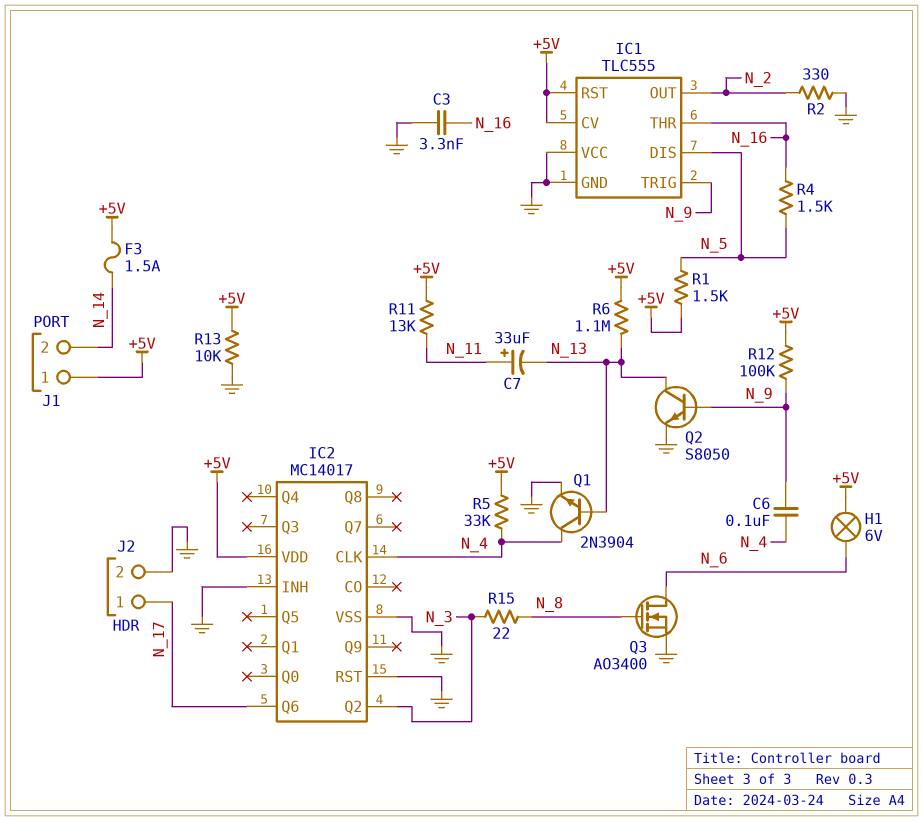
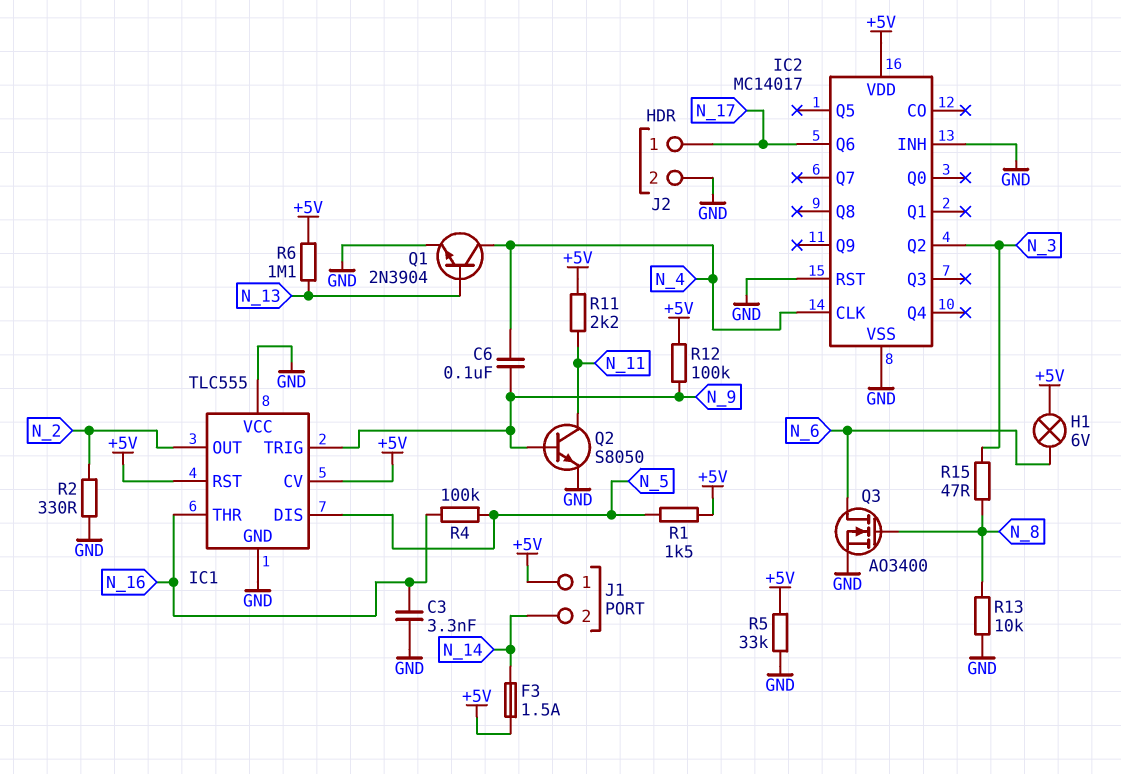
C7: 33uF (plus N_11, minus N_13) -> none
Q2: NPN S8050 (B N_9, C N_13, E GND) -> NPN S8050 (B N_9, C N_11, E GND)
R4: 1.5k (N_5, N_16) -> 100k (N_5, N_16)
R5: 33k (+5V, N_4) -> 33k (+5V, GND)
R11: 13k (+5V, N_11) -> 2.2k (+5V, N_11)
R13: 10k (+5V, GND) -> 10k (GND, N_8)
R15: 22 (N_3, N_8) -> 47 (N_3, N_8)

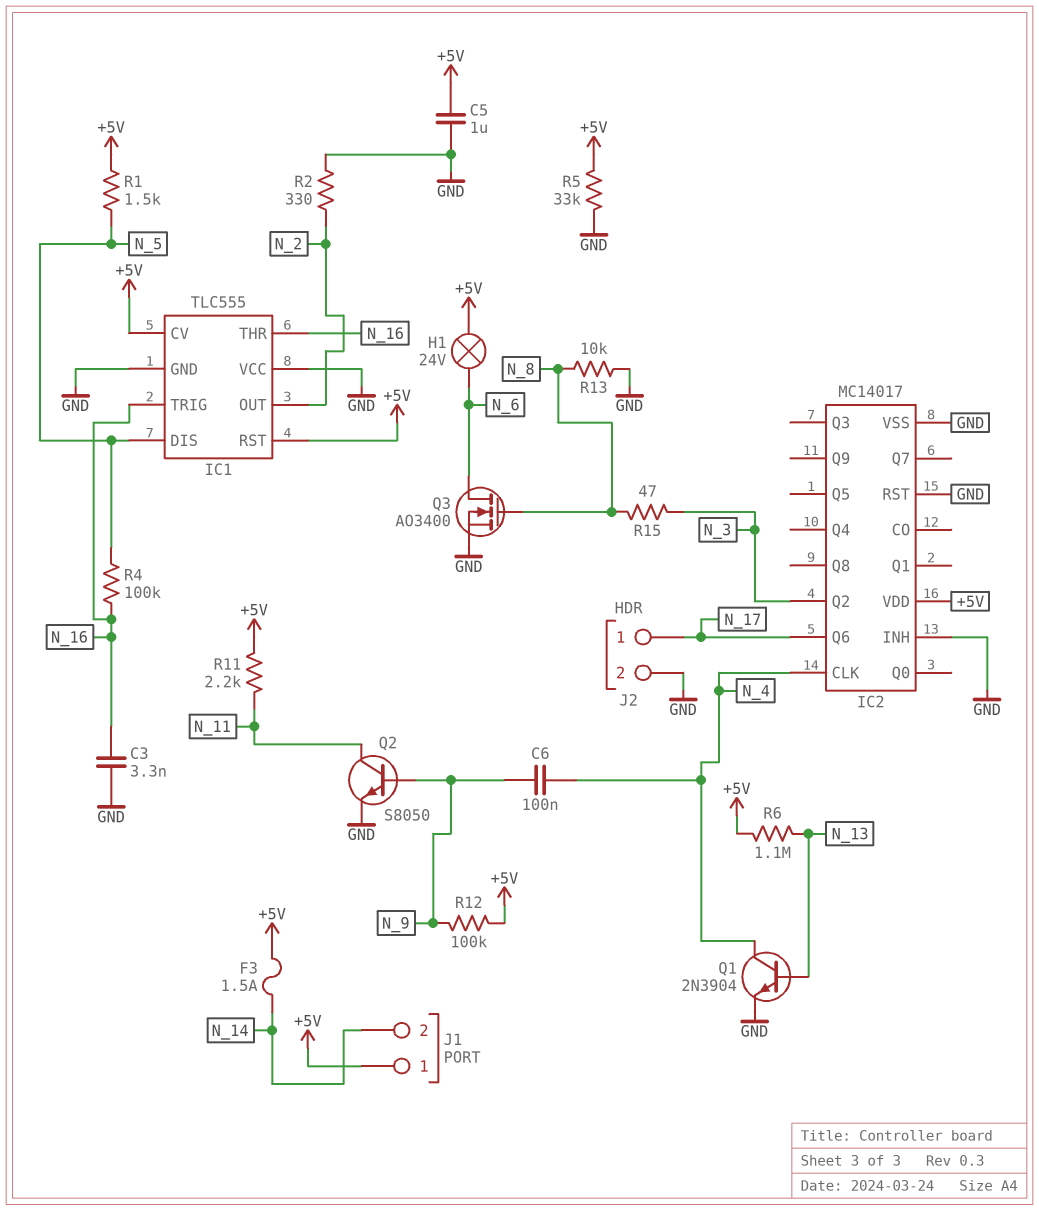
C5: none -> 1uF (+5V, GND)
H1: lamp 6V (+5V, N_6) -> lamp 24V (+5V, N_6)
IC1 pin TRIG: N_9 -> N_16

